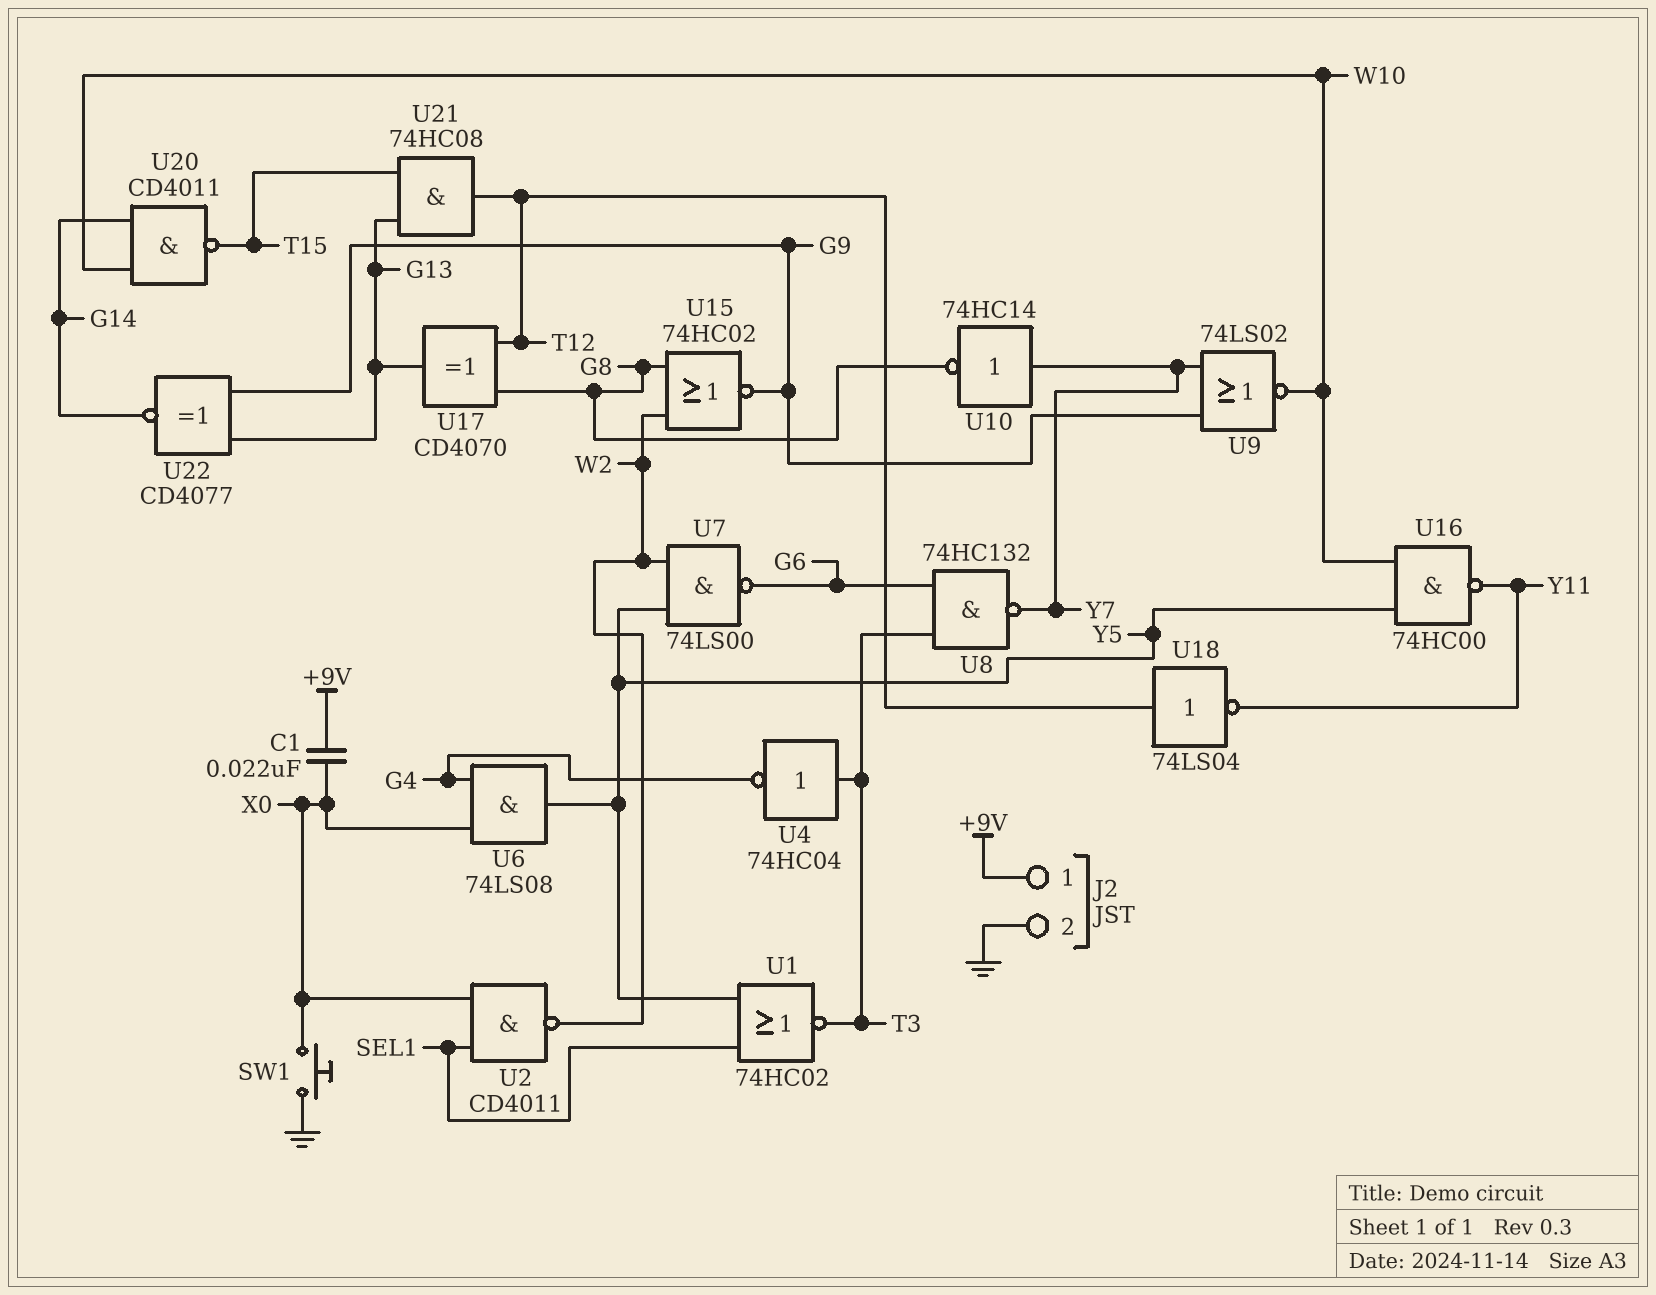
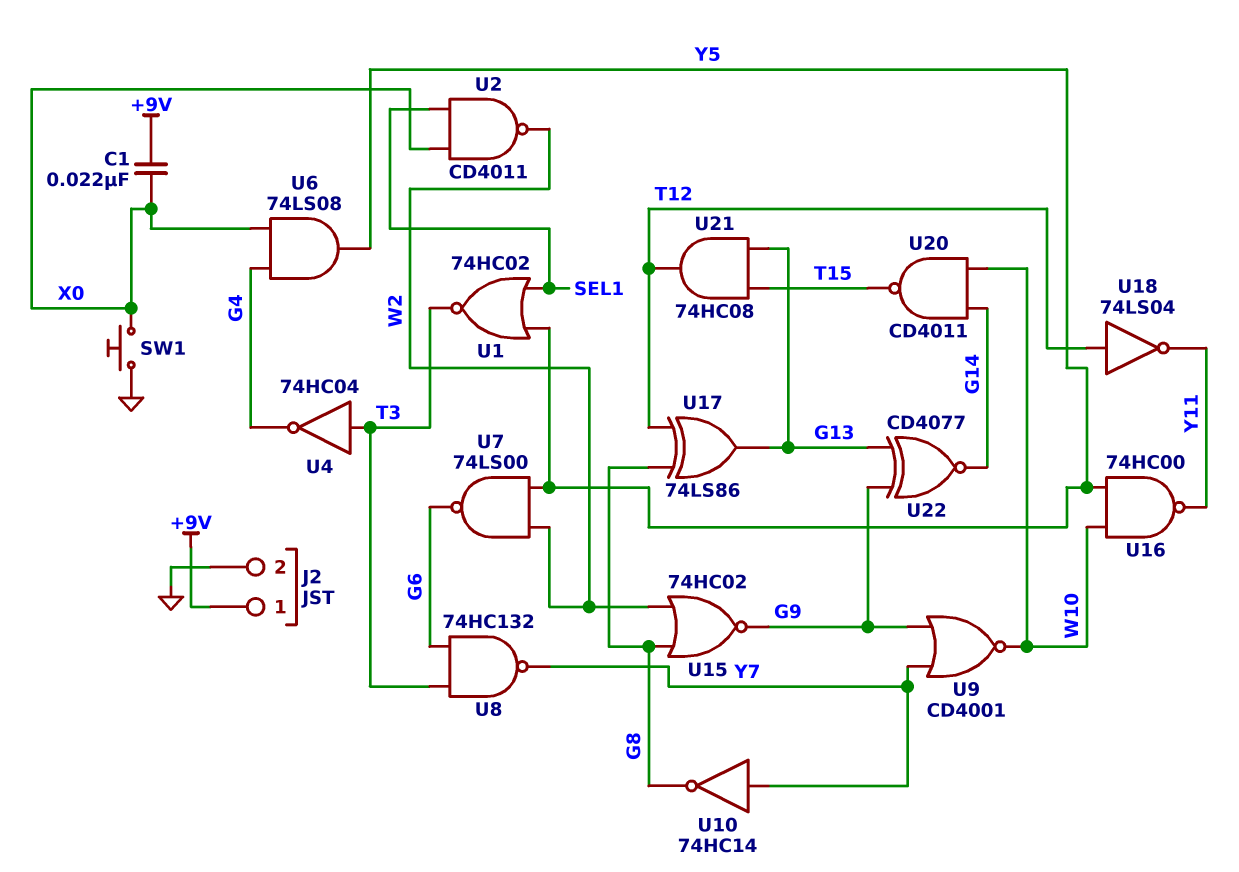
U9: NOR 74LS02 (in G9, in Y7, out W10) -> NOR CD4001 (in G9, in Y7, out W10)
U17: XOR CD4070 (in G8, in T12, out G13) -> XOR 74LS86 (in G8, in T12, out G13)

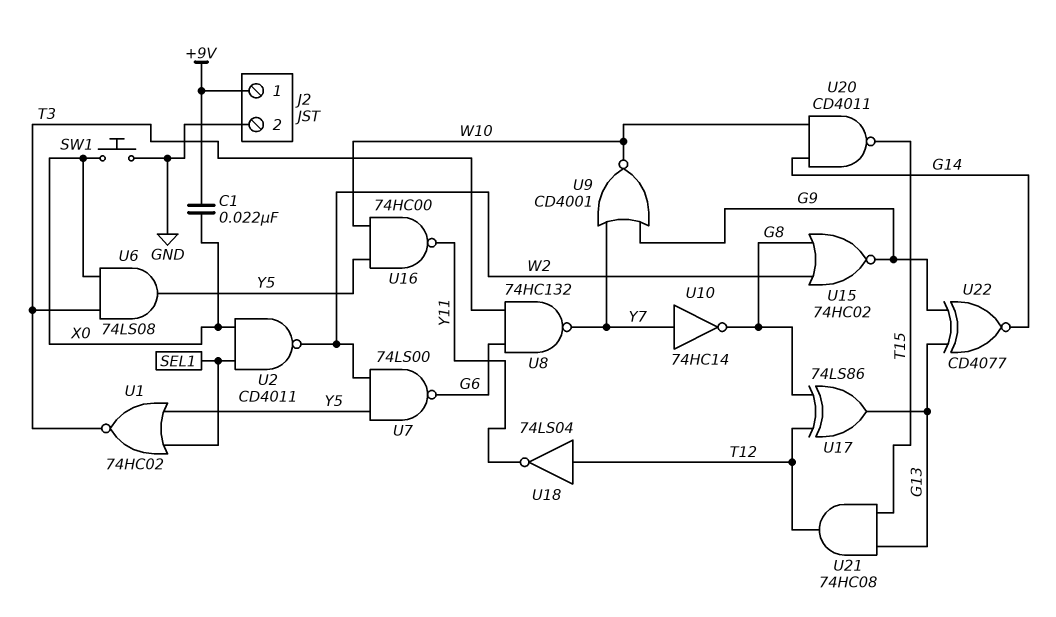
U4: NOT 74HC04 (in T3, out G4) -> none
U6: AND 74LS08 (in G4, in X0, out Y5) -> AND 74LS08 (in T3, in X0, out Y5)

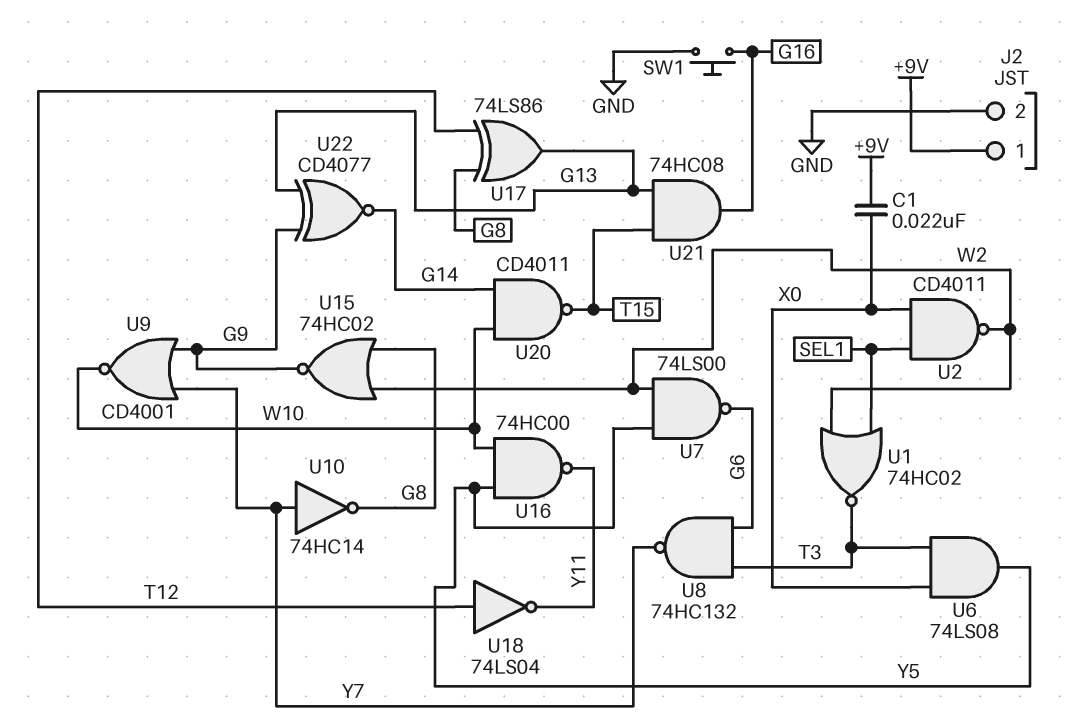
SW1: button (GND, X0) -> button (G16, GND)
U1: NOR 74HC02 (in SEL1, in Y5, out T3) -> NOR 74HC02 (in SEL1, in W2, out T3)
U21: AND 74HC08 (in G13, in T15, out T12) -> AND 74HC08 (in G13, in T15, out G16)

